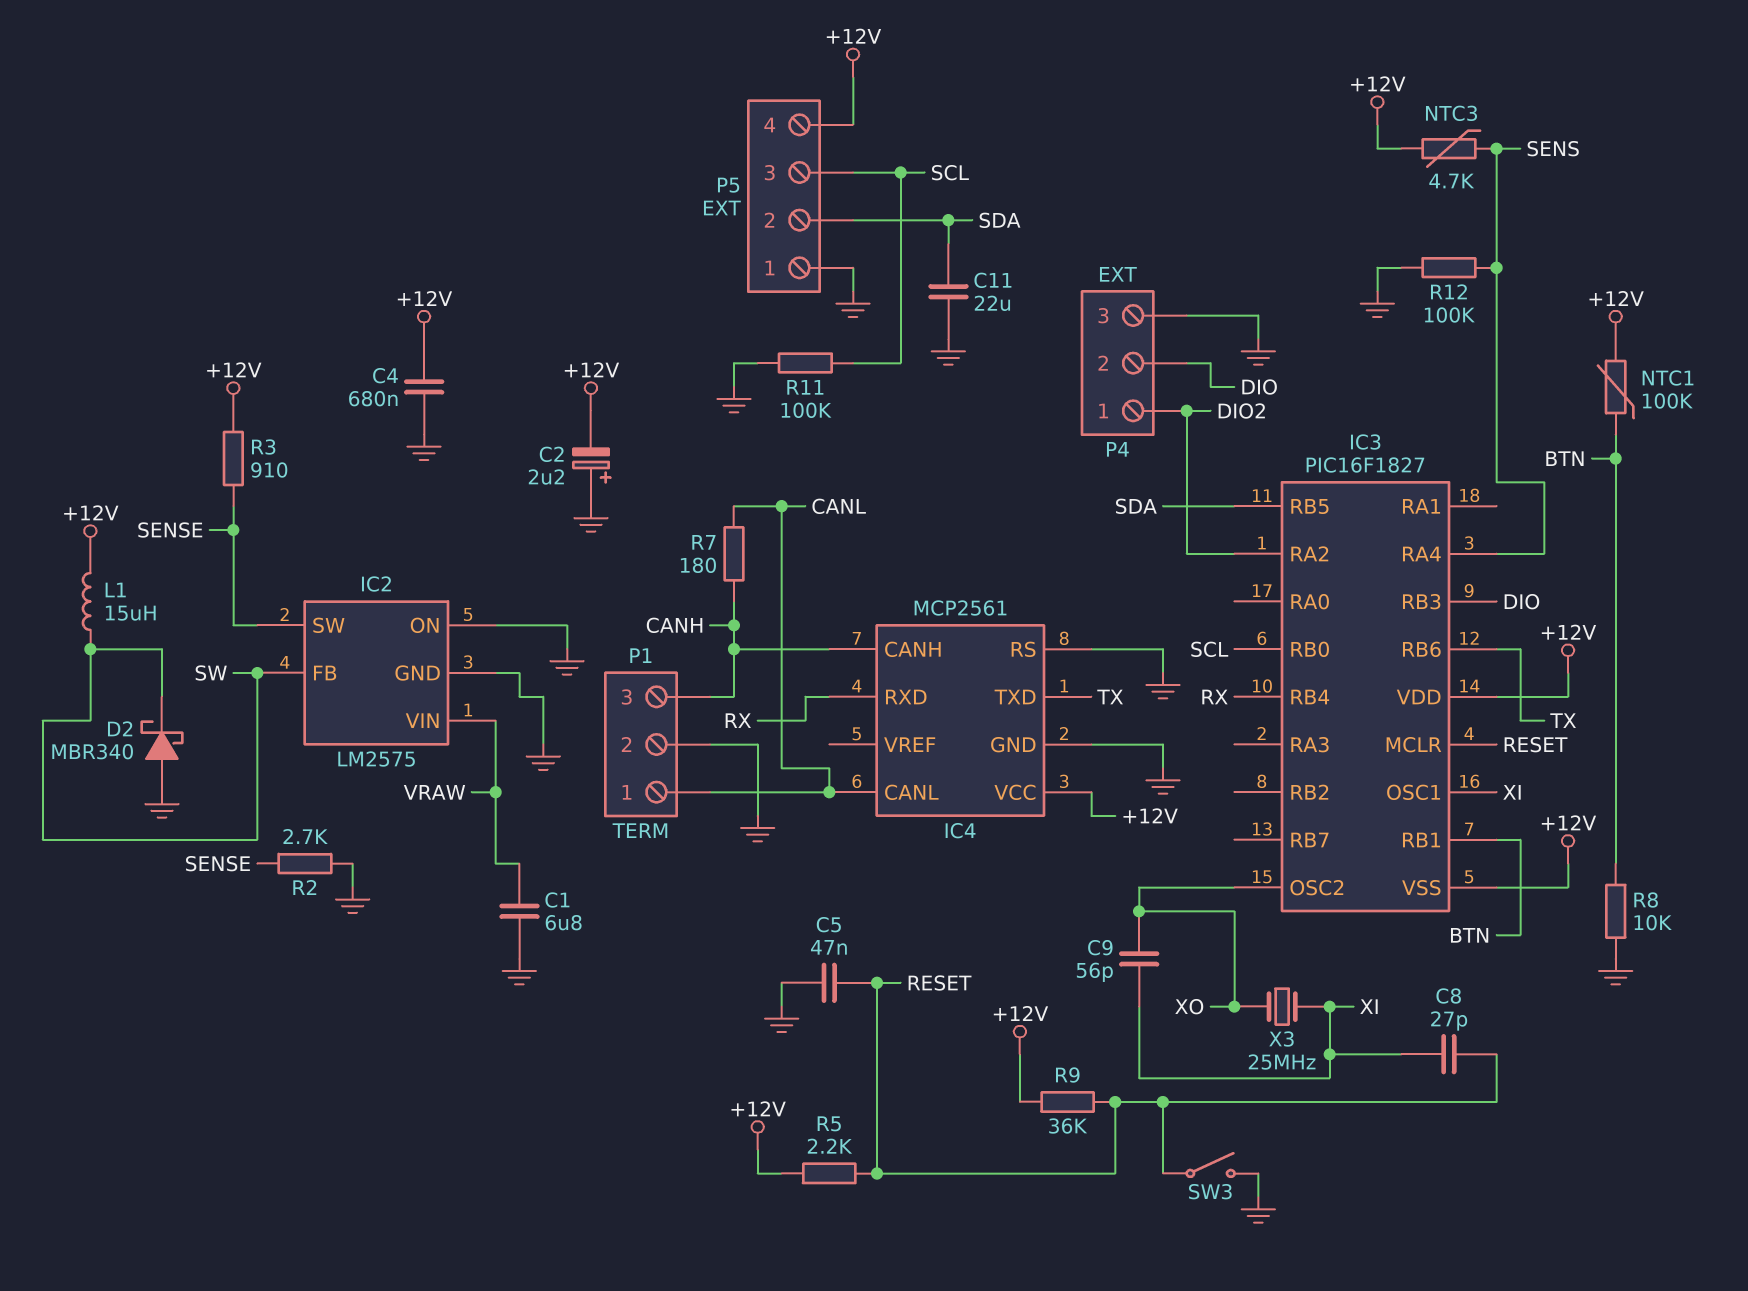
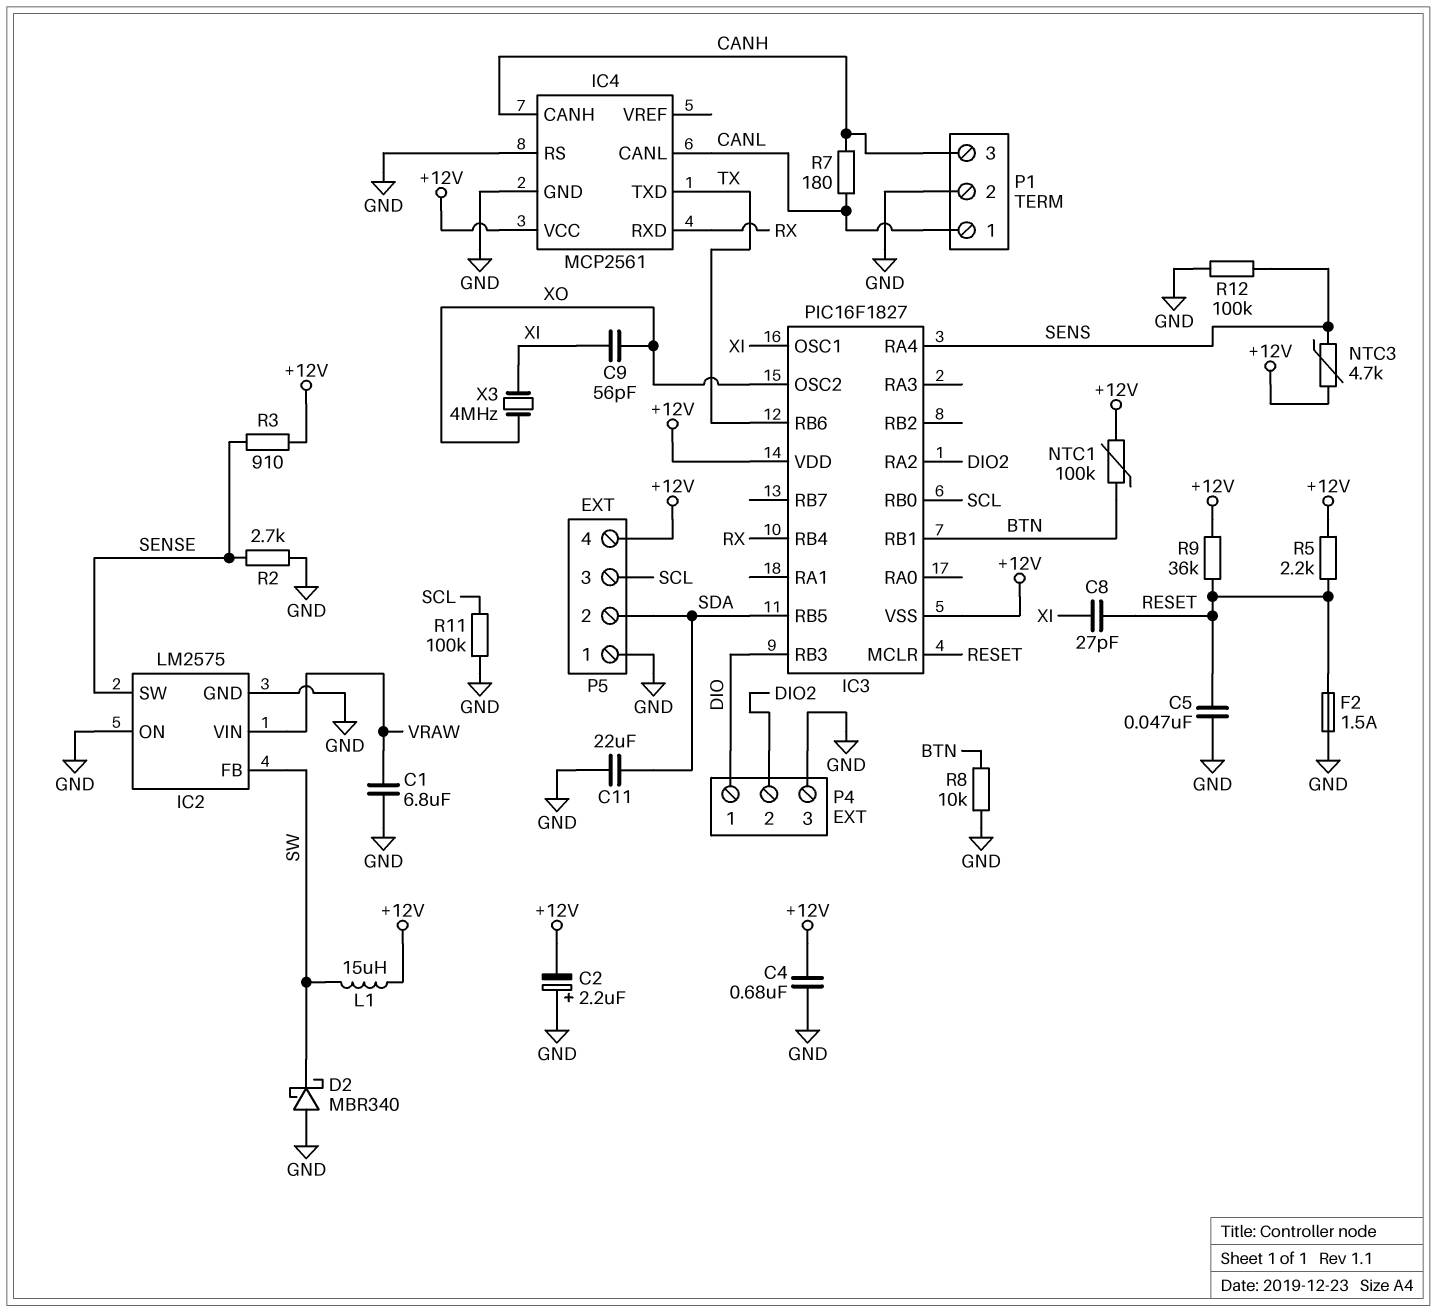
F2: none -> 1.5A (GND, RESET)
P4 pin 1: DIO2 -> DIO
P4 pin 2: DIO -> DIO2
SW3: switch (GND, RESET) -> none
X3: 25MHz (XI, XO) -> 4MHz (XI, XO)

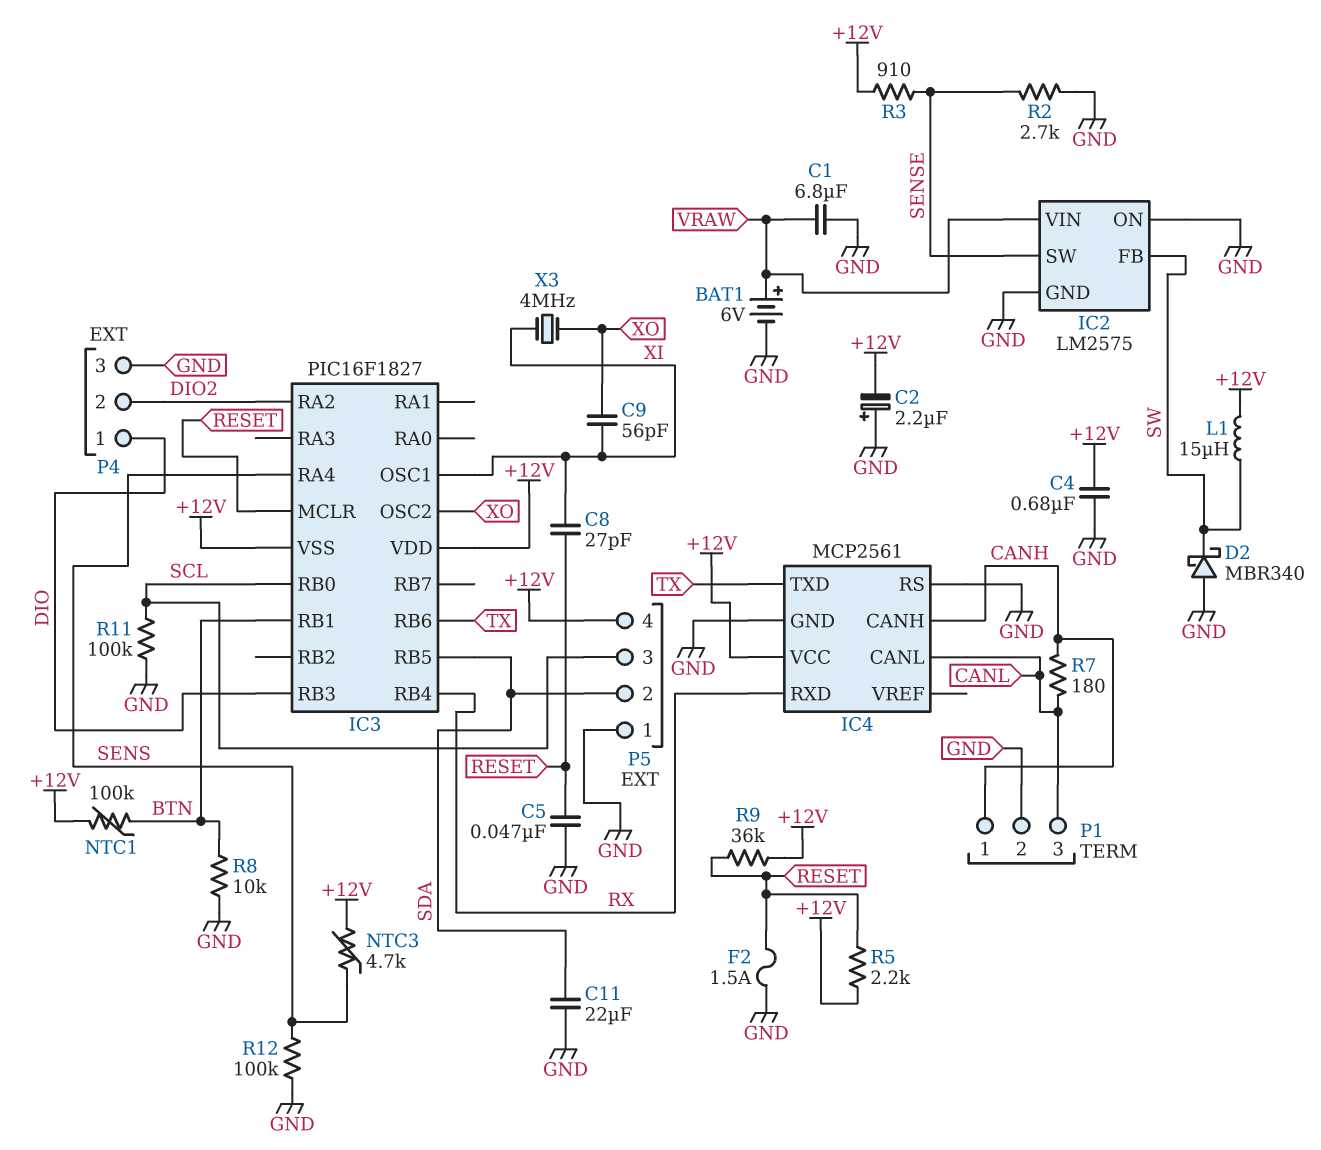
BAT1: none -> 6V (plus VRAW, minus GND)
P1 pin 1: CANL -> CANH
P1 pin 3: CANH -> CANL

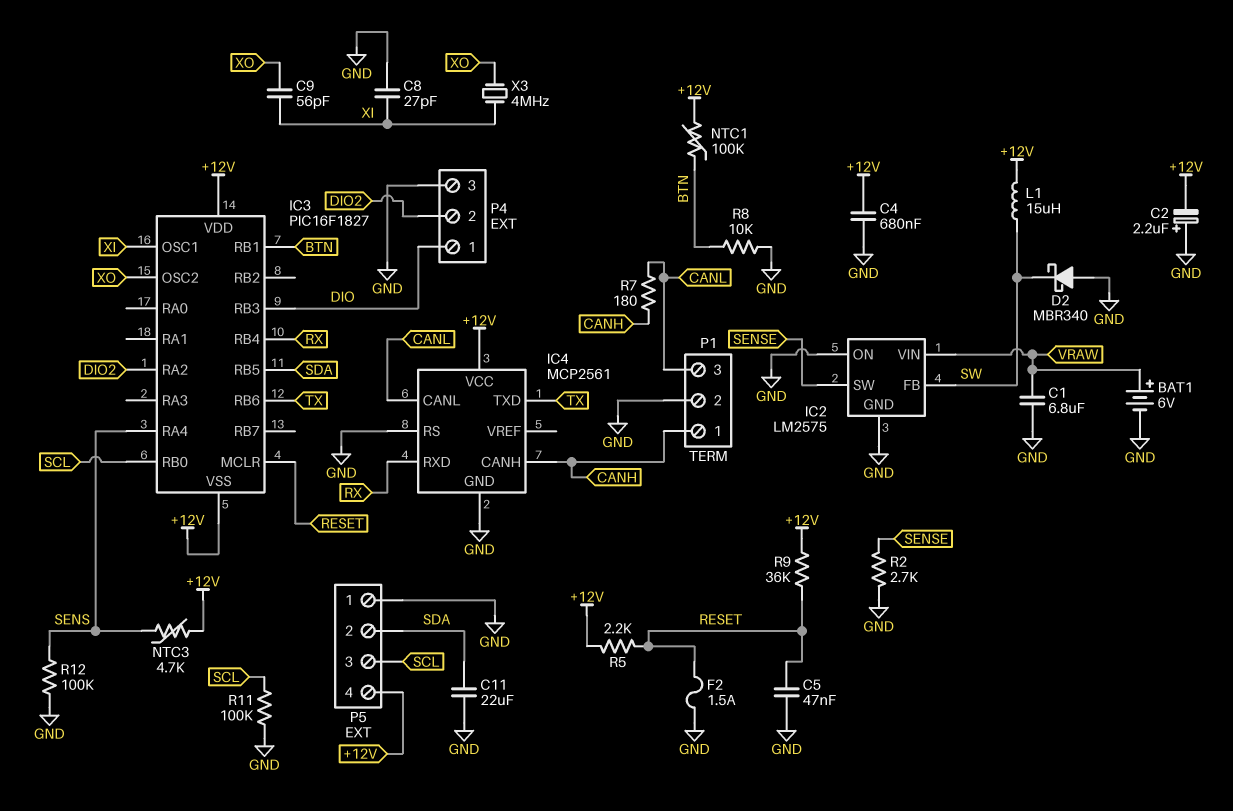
C8: 27pF (RESET, XI) -> 27pF (GND, XI)
R3: 910 (+12V, SENSE) -> none

